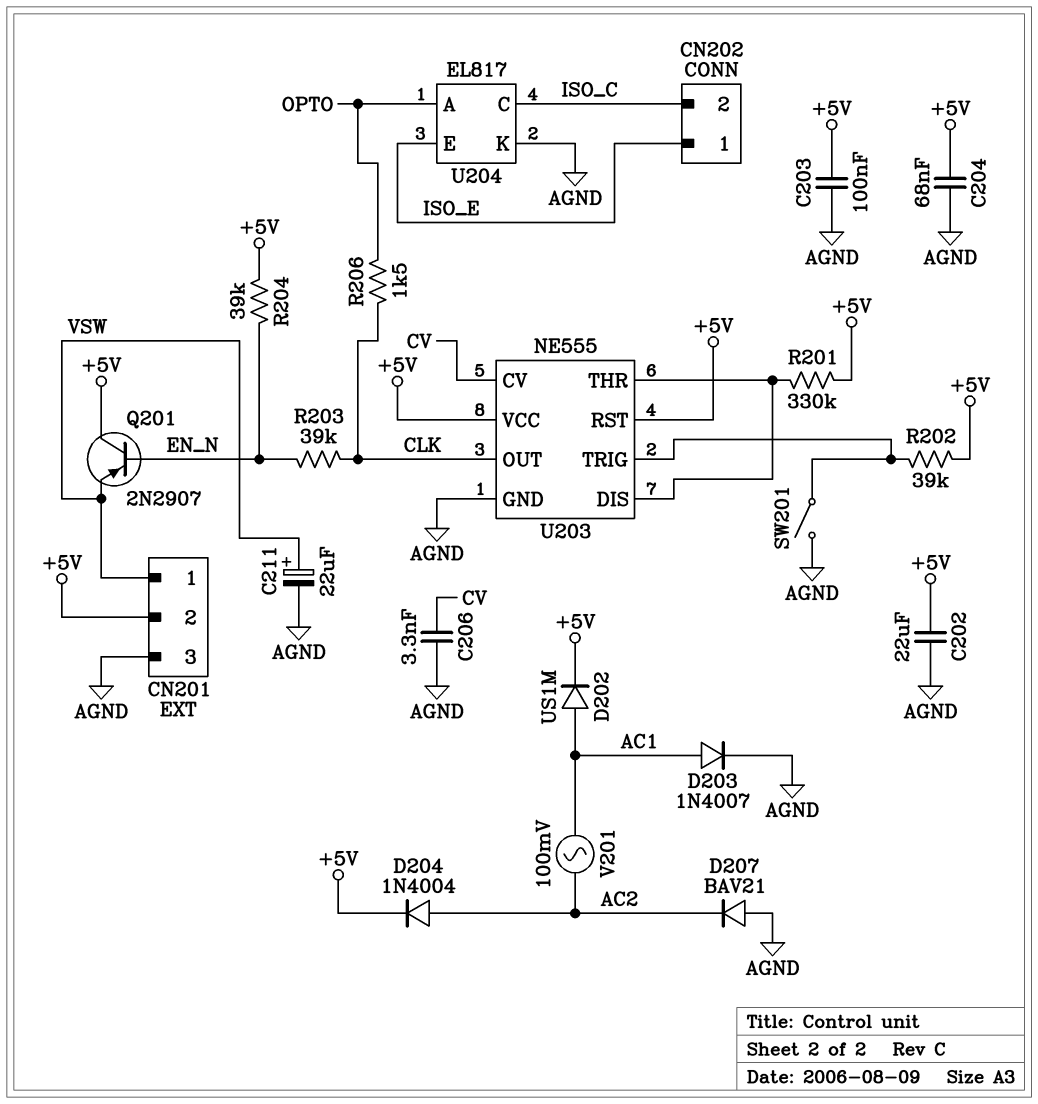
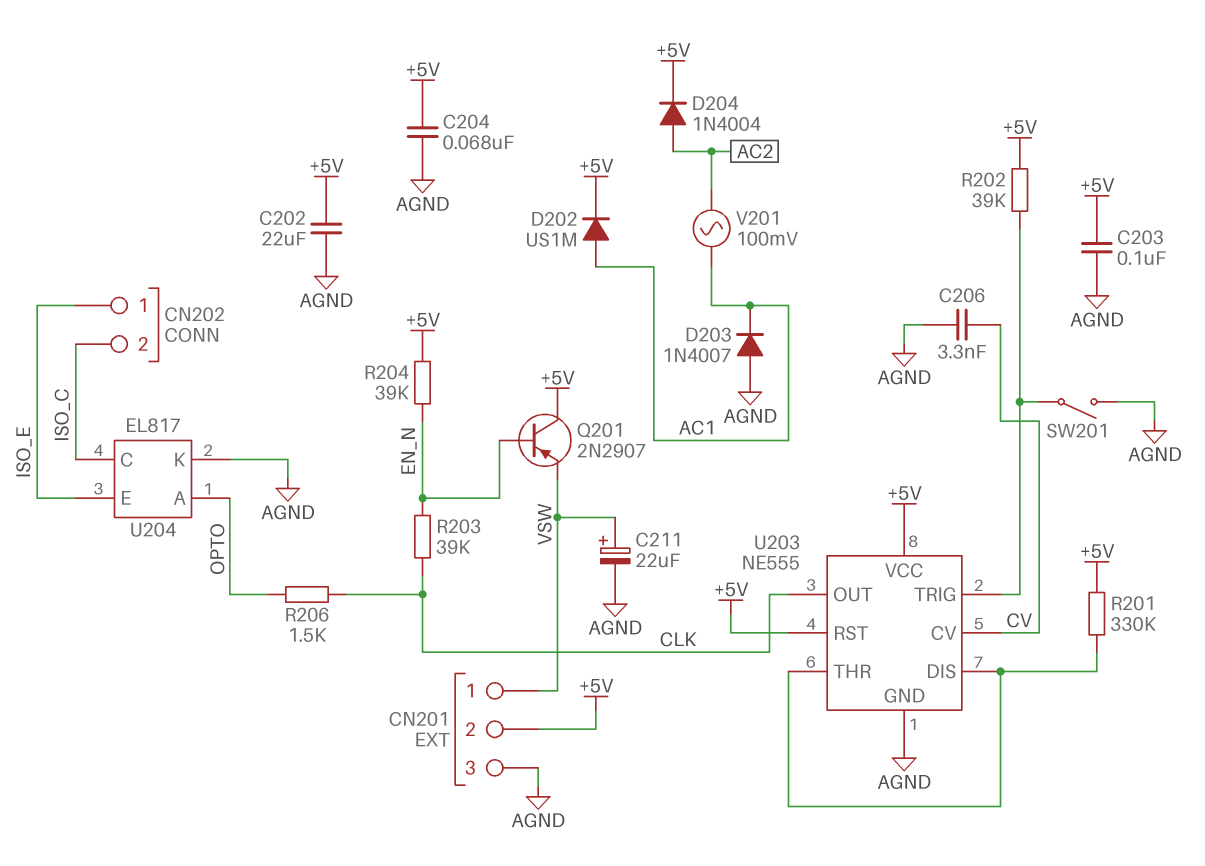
D203: diode 1N4007 (A AC1, K AGND) -> diode 1N4007 (A AGND, K AC1)
D207: diode BAV21 (A AGND, K AC2) -> none

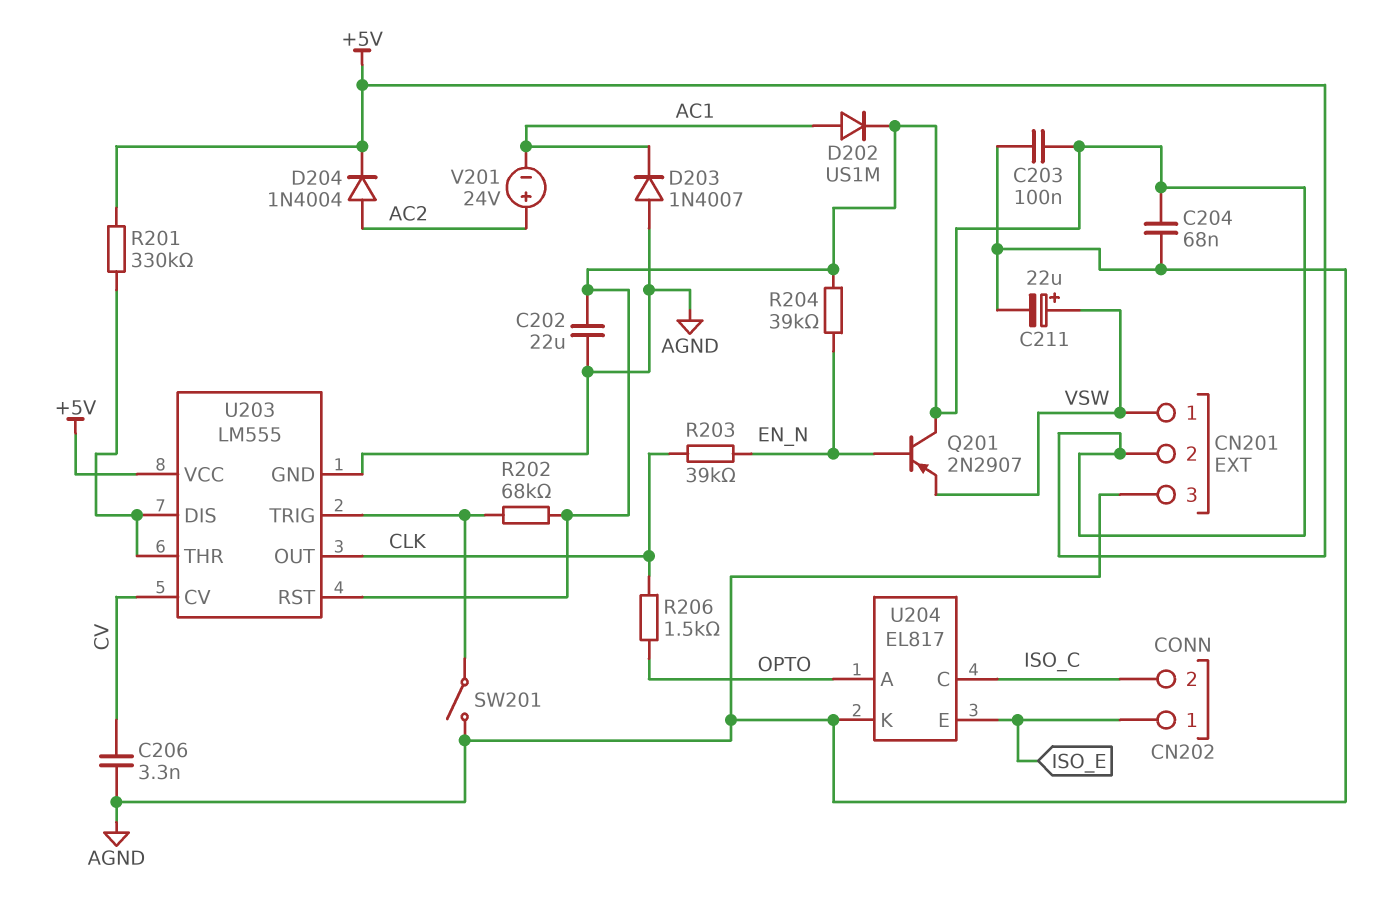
R202: 39k (+5V, U203/TRIG) -> 68k (+5V, U203/TRIG)
U203: NE555 -> LM555
V201: AC 100mV (AC1, AC2) -> 24V (plus AC2, minus AC1)

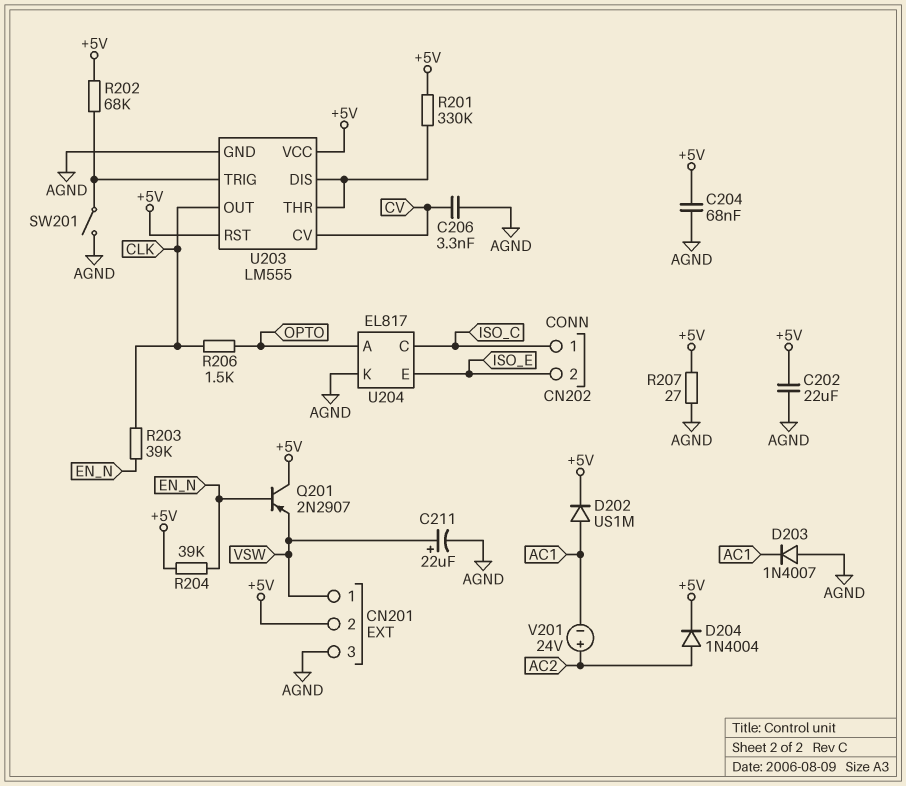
C203: 100nF (+5V, AGND) -> none
CN202 pin 1: ISO_E -> ISO_C
CN202 pin 2: ISO_C -> ISO_E
R207: none -> 27 (+5V, AGND)

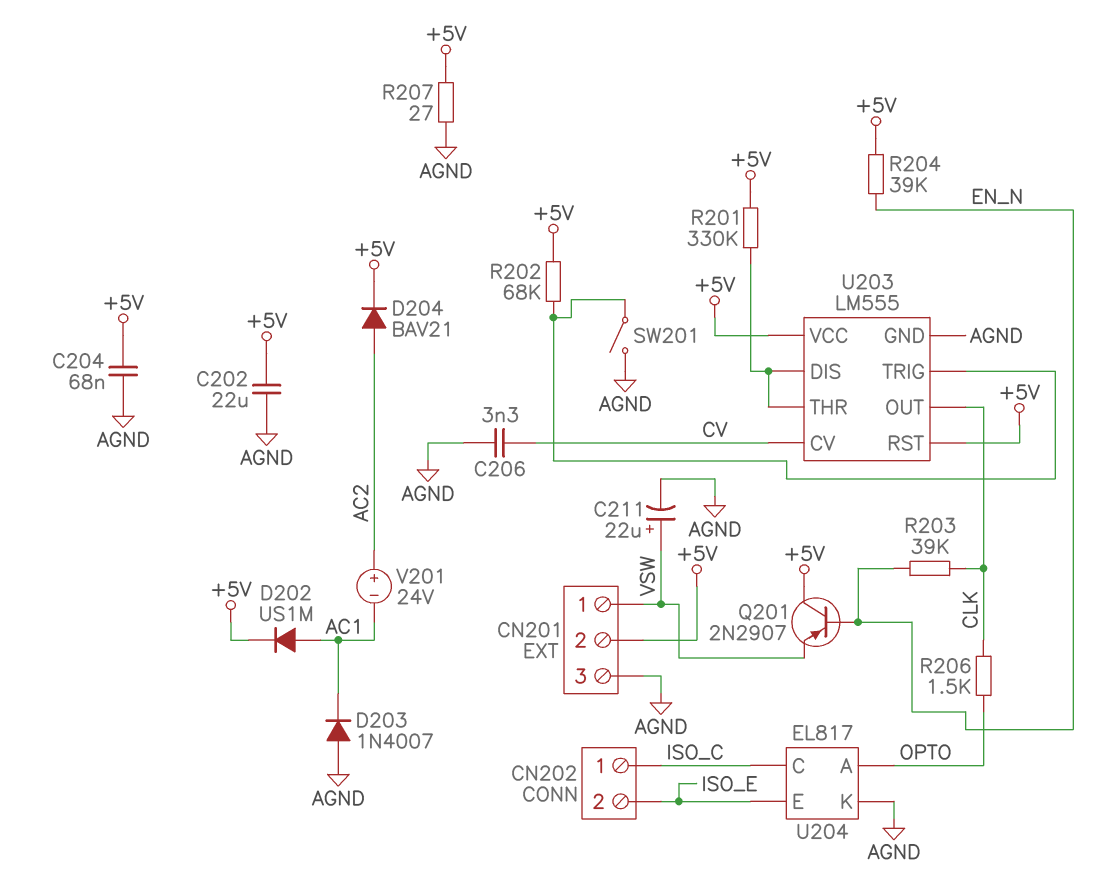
D204: diode 1N4004 (A AC2, K +5V) -> diode BAV21 (A AC2, K +5V)

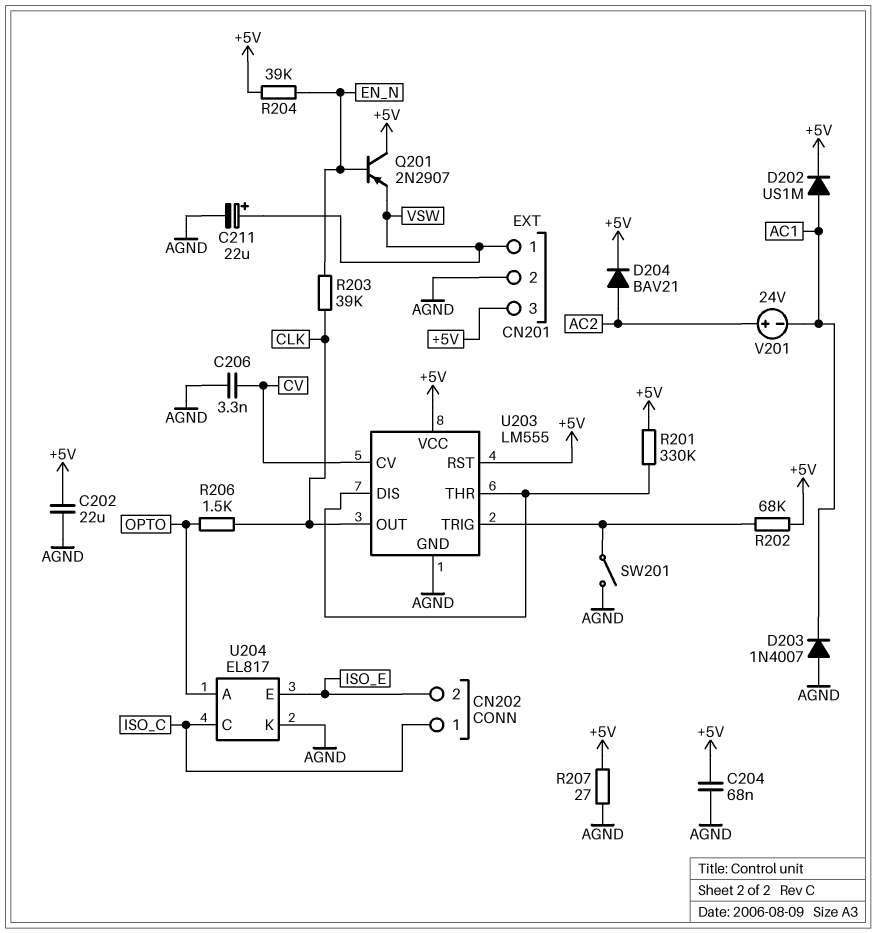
CN201 pin 2: +5V -> AGND
CN201 pin 3: AGND -> +5V

